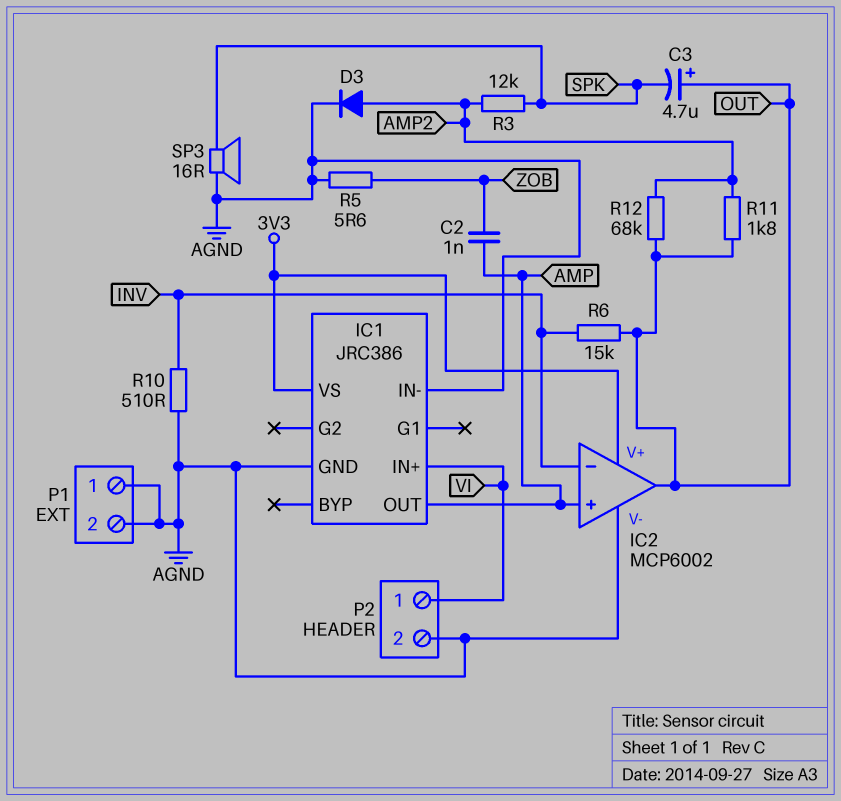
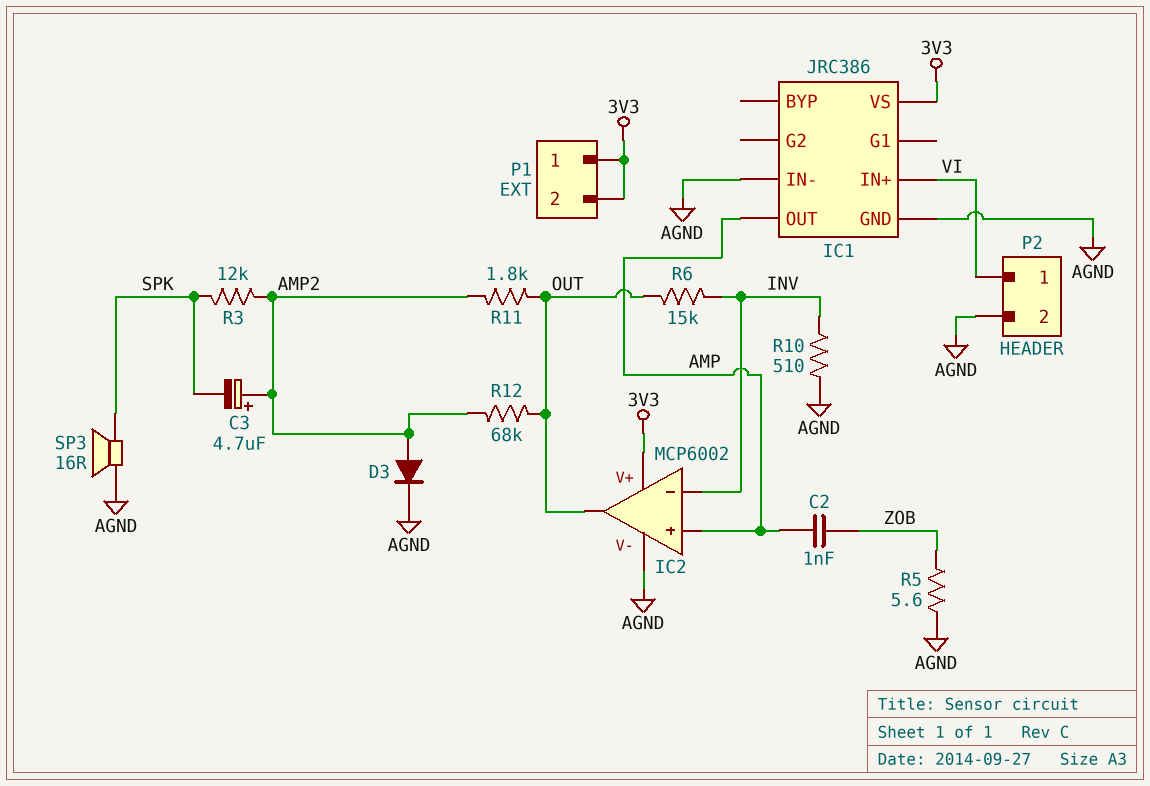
C3: 4.7uF (plus OUT, minus SPK) -> 4.7uF (plus AMP2, minus SPK)
P1 pin 1: AGND -> 3V3
P1 pin 2: AGND -> 3V3

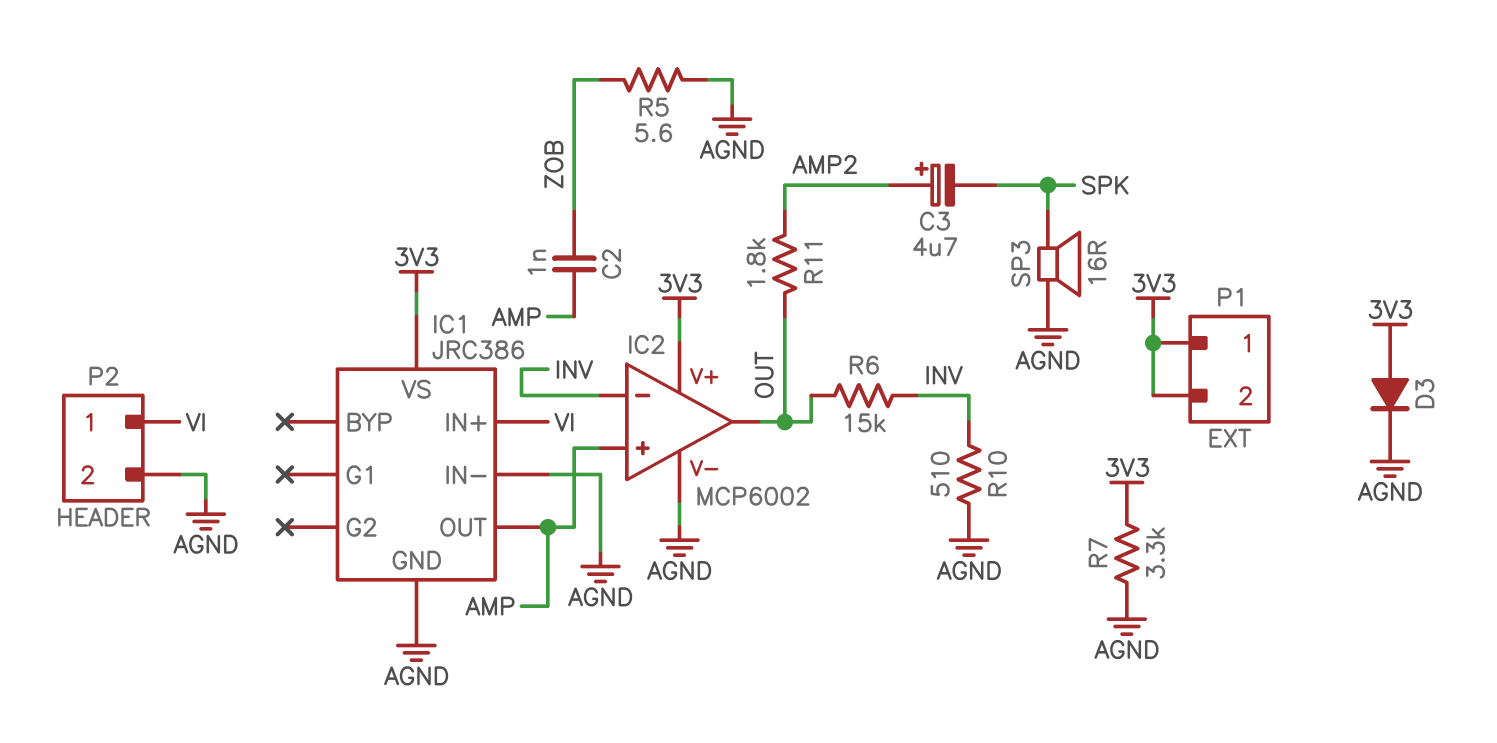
D3: diode (A AMP2, K AGND) -> diode (A 3V3, K AGND)
R3: 12k (AMP2, SPK) -> none
R7: none -> 3.3k (3V3, AGND)
R12: 68k (AMP2, OUT) -> none

